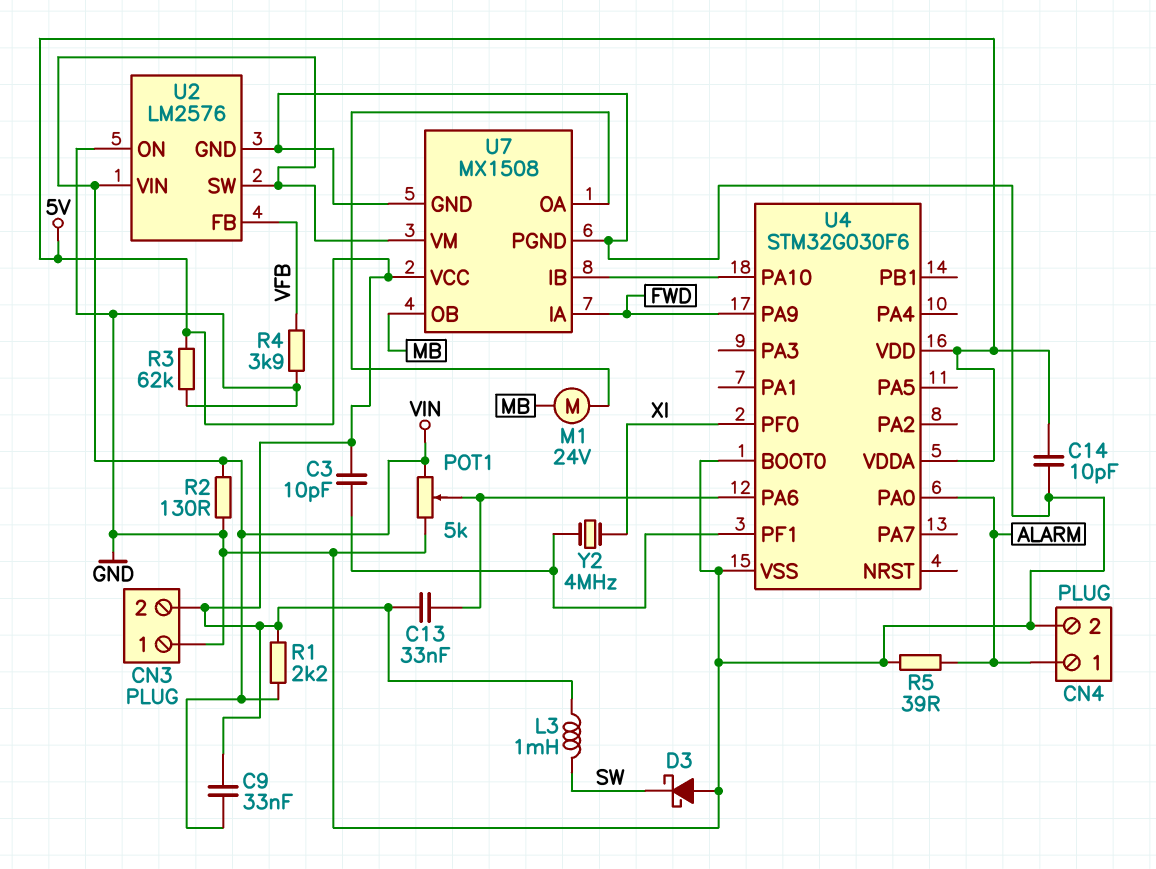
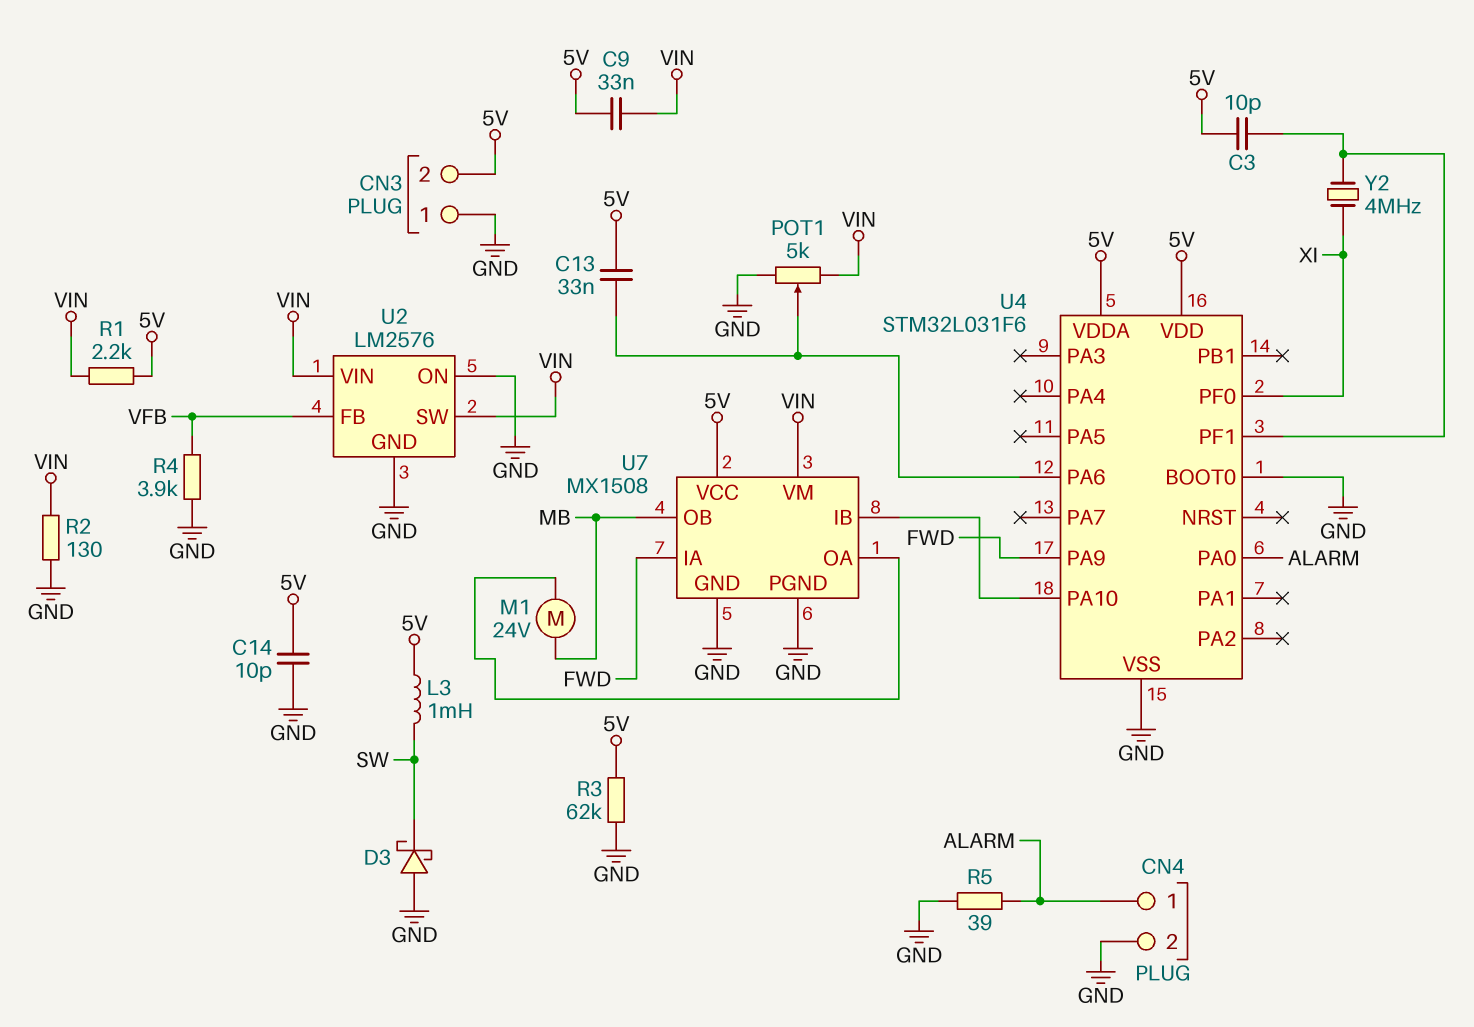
U4: STM32G030F6 -> STM32L031F6

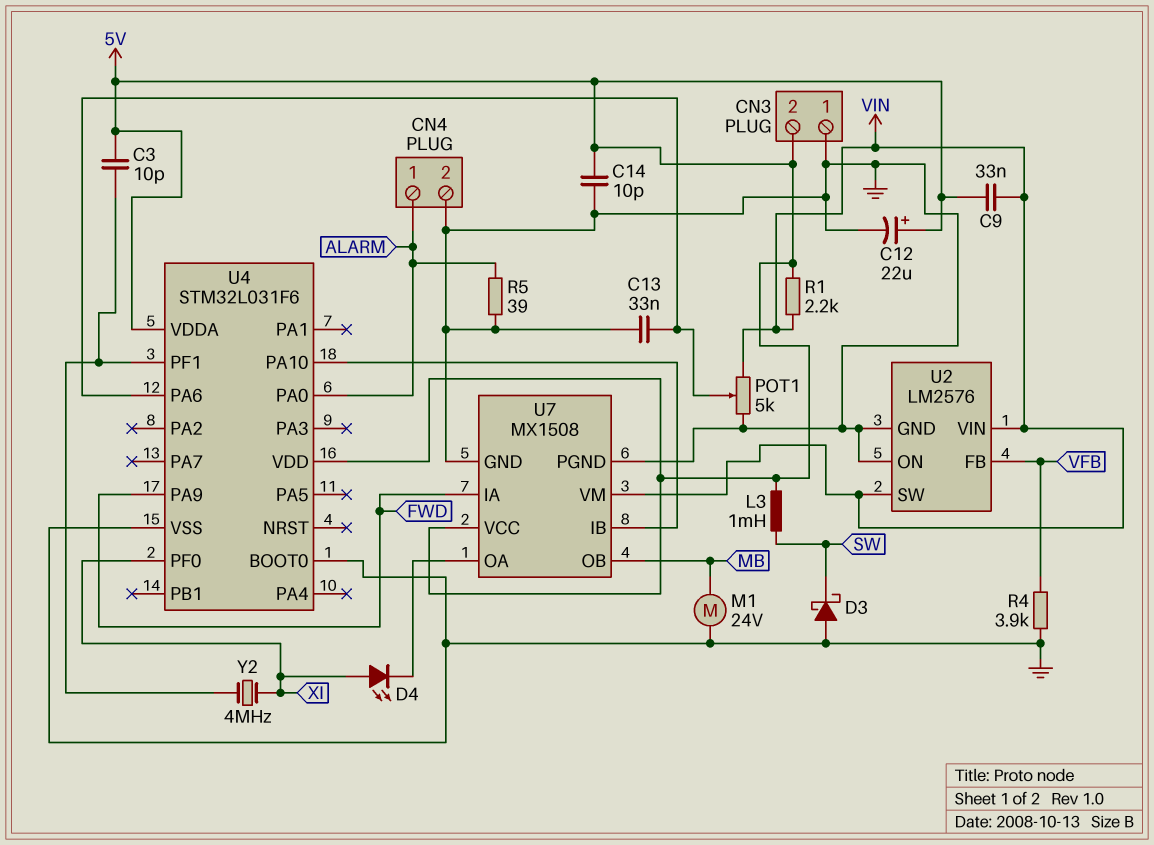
C12: none -> 22uF (plus 5V, minus GND)
C13: 33nF (5V, U4/PA6) -> 33nF (GND, U4/PA6)
D4: none -> LED (A XI, K U7/OA)
M1: motor 24V (MB, U7/OA) -> motor 24V (GND, MB)
R2: 130 (GND, VIN) -> none
R3: 62k (5V, GND) -> none

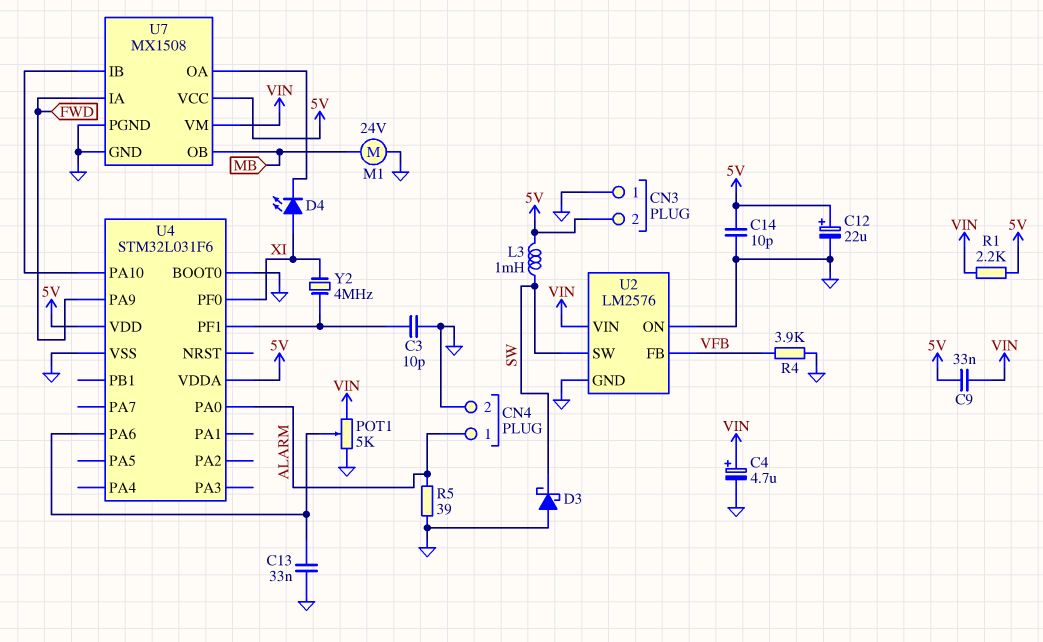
C3: 10pF (5V, U4/PF1) -> 10pF (GND, U4/PF1)
C4: none -> 4.7uF (plus VIN, minus GND)
U2 pin SW: VIN -> SW

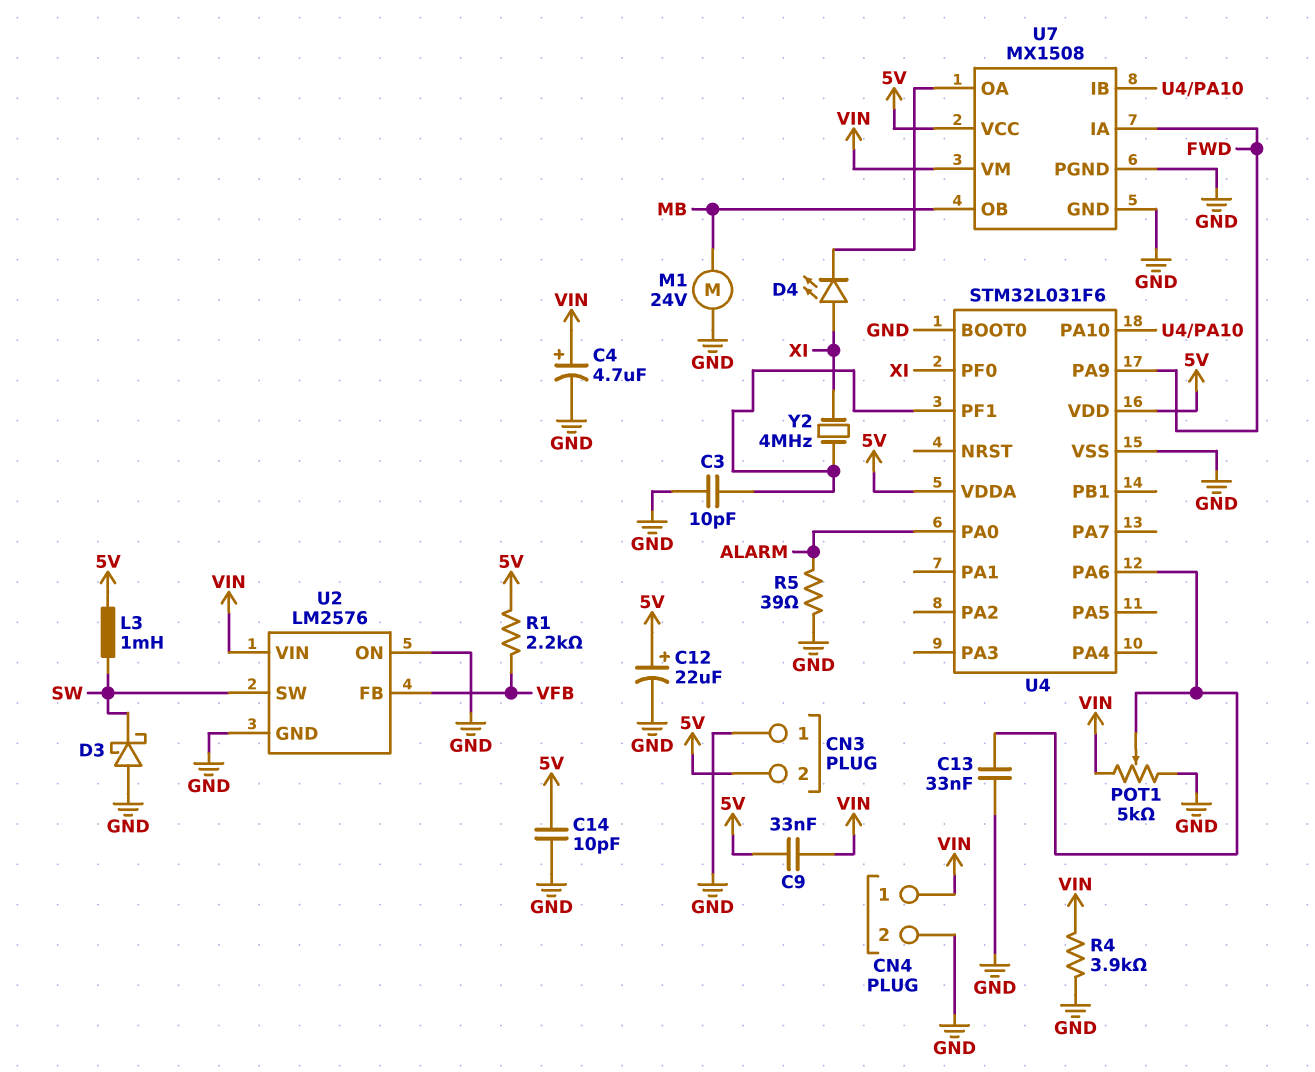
CN4 pin 1: ALARM -> VIN
R1: 2.2k (5V, VIN) -> 2.2k (5V, VFB)
R4: 3.9k (GND, VFB) -> 3.9k (GND, VIN)

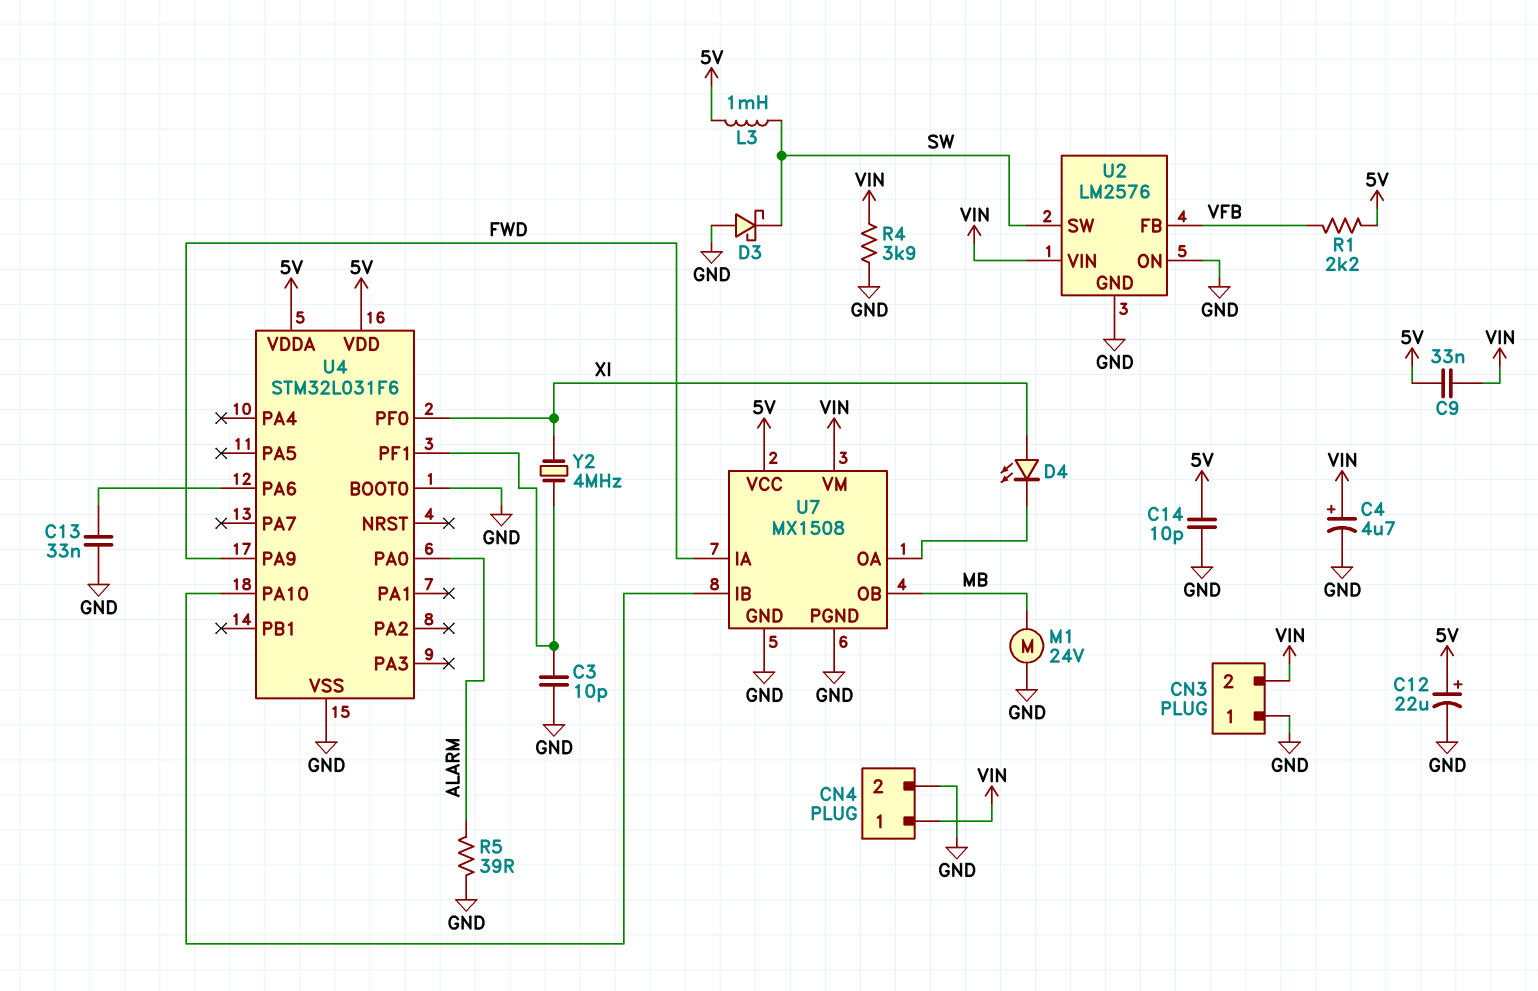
CN3 pin 2: 5V -> VIN
POT1: 5k (GND, VIN, wiper U4/PA6) -> none

